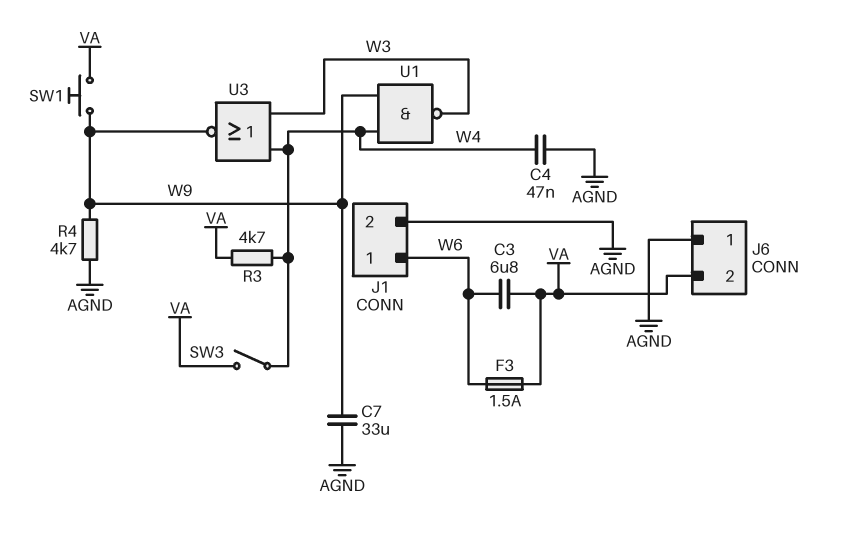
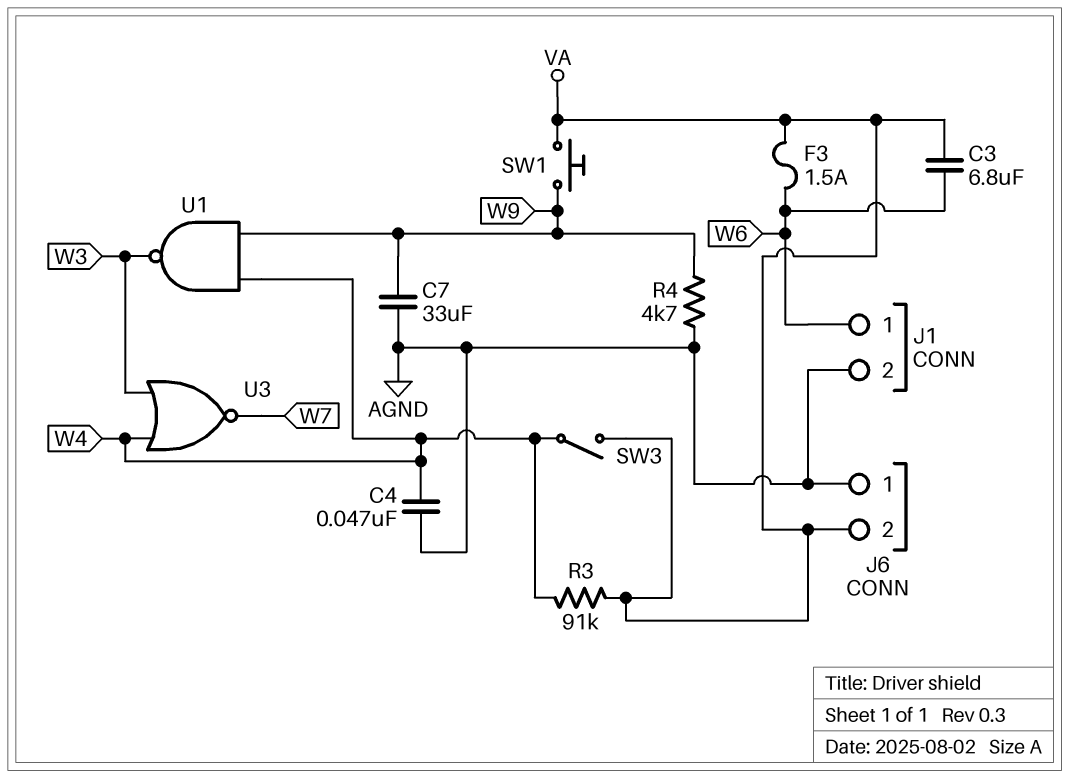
R3: 4.7k (VA, W4) -> 91k (VA, W4)
U3: NOR (in W3, in W4, out W9) -> NOR (in W3, in W4, out W7)

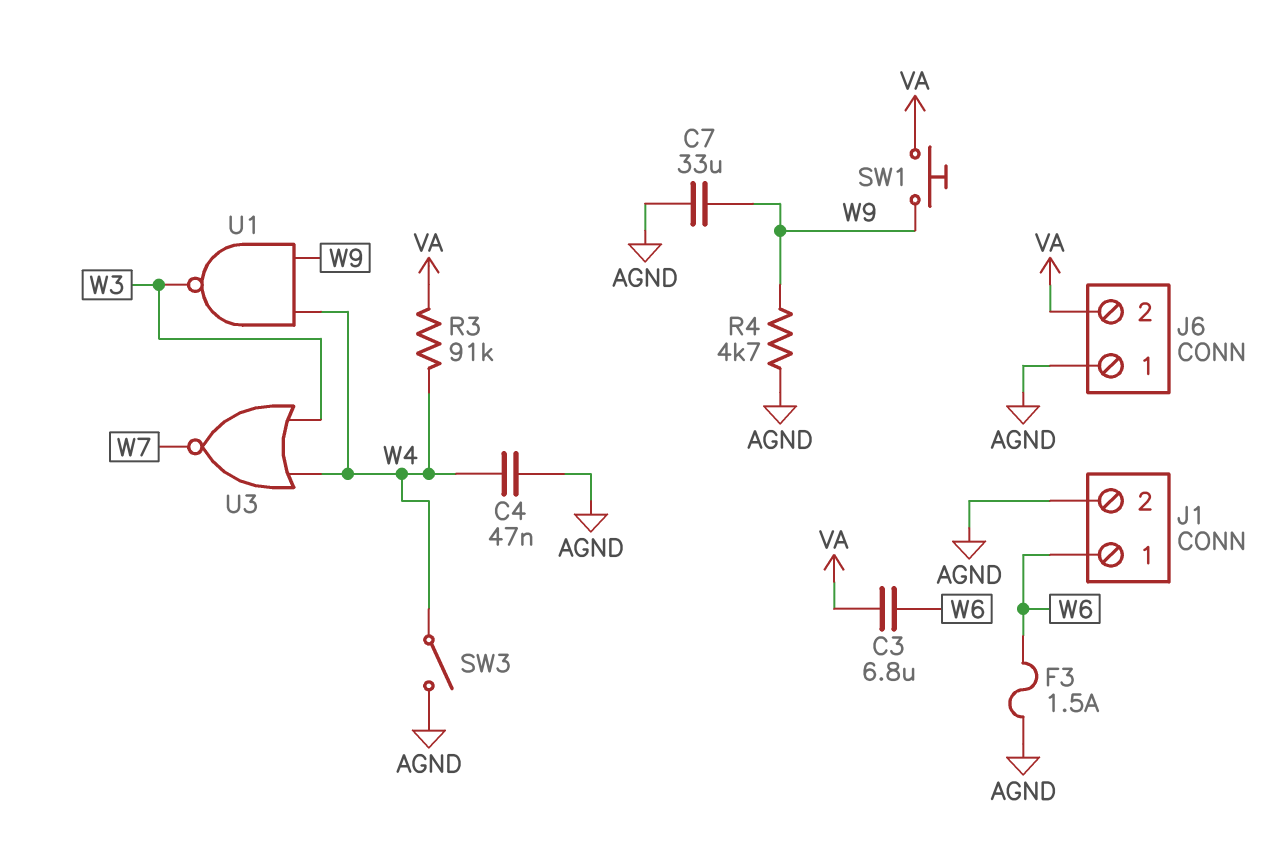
F3: 1.5A (VA, W6) -> 1.5A (AGND, W6)
SW3: switch (VA, W4) -> switch (AGND, W4)

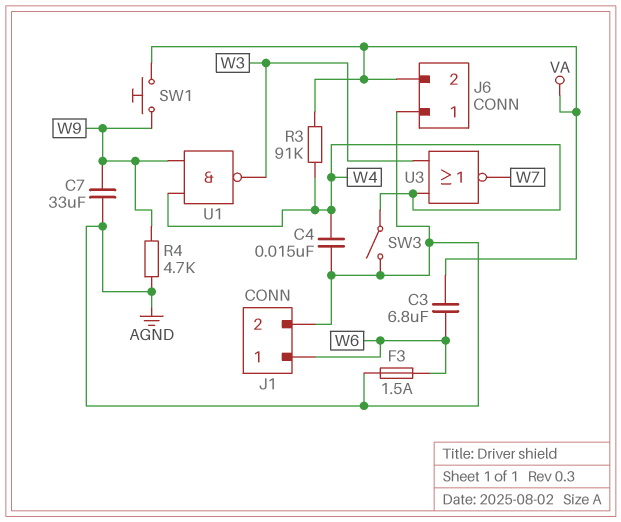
C4: 47nF (AGND, W4) -> 15nF (AGND, W4)

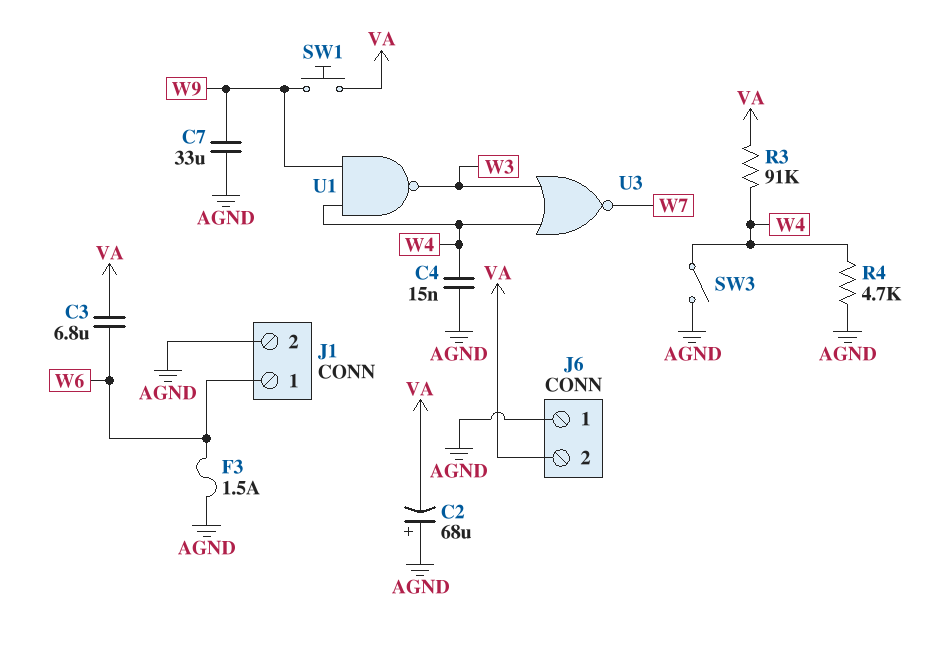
C2: none -> 68uF (plus AGND, minus VA)
R4: 4.7k (AGND, W9) -> 4.7k (AGND, W4)

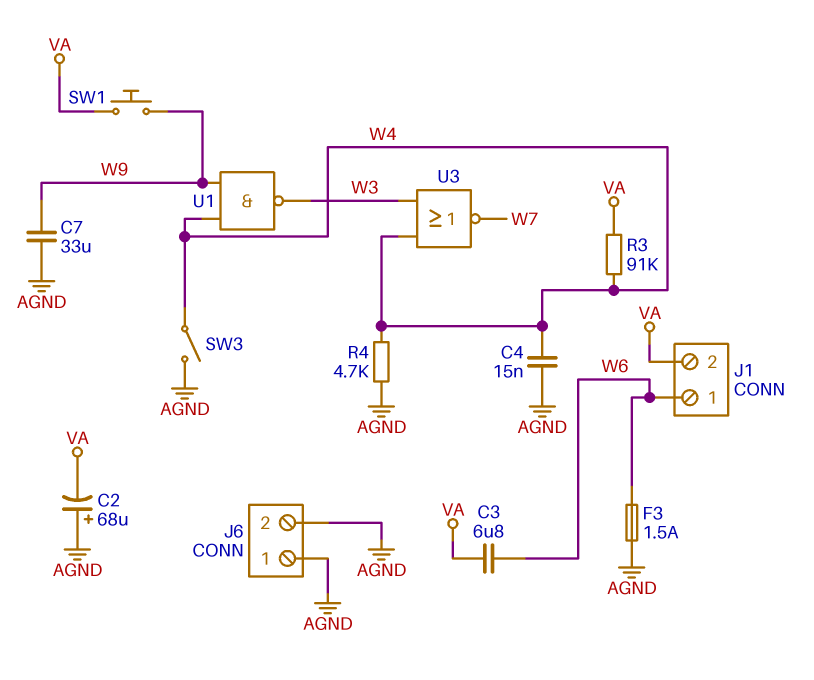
J1 pin 2: AGND -> VA
J6 pin 2: VA -> AGND

